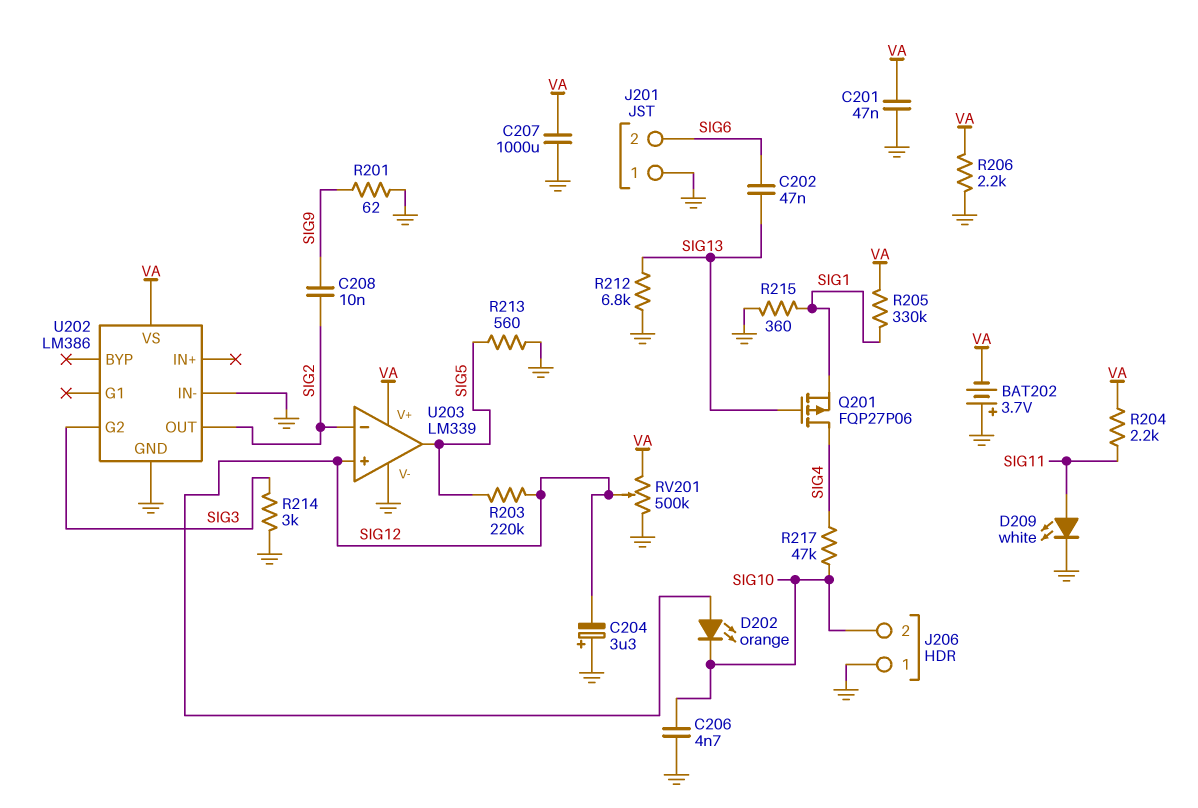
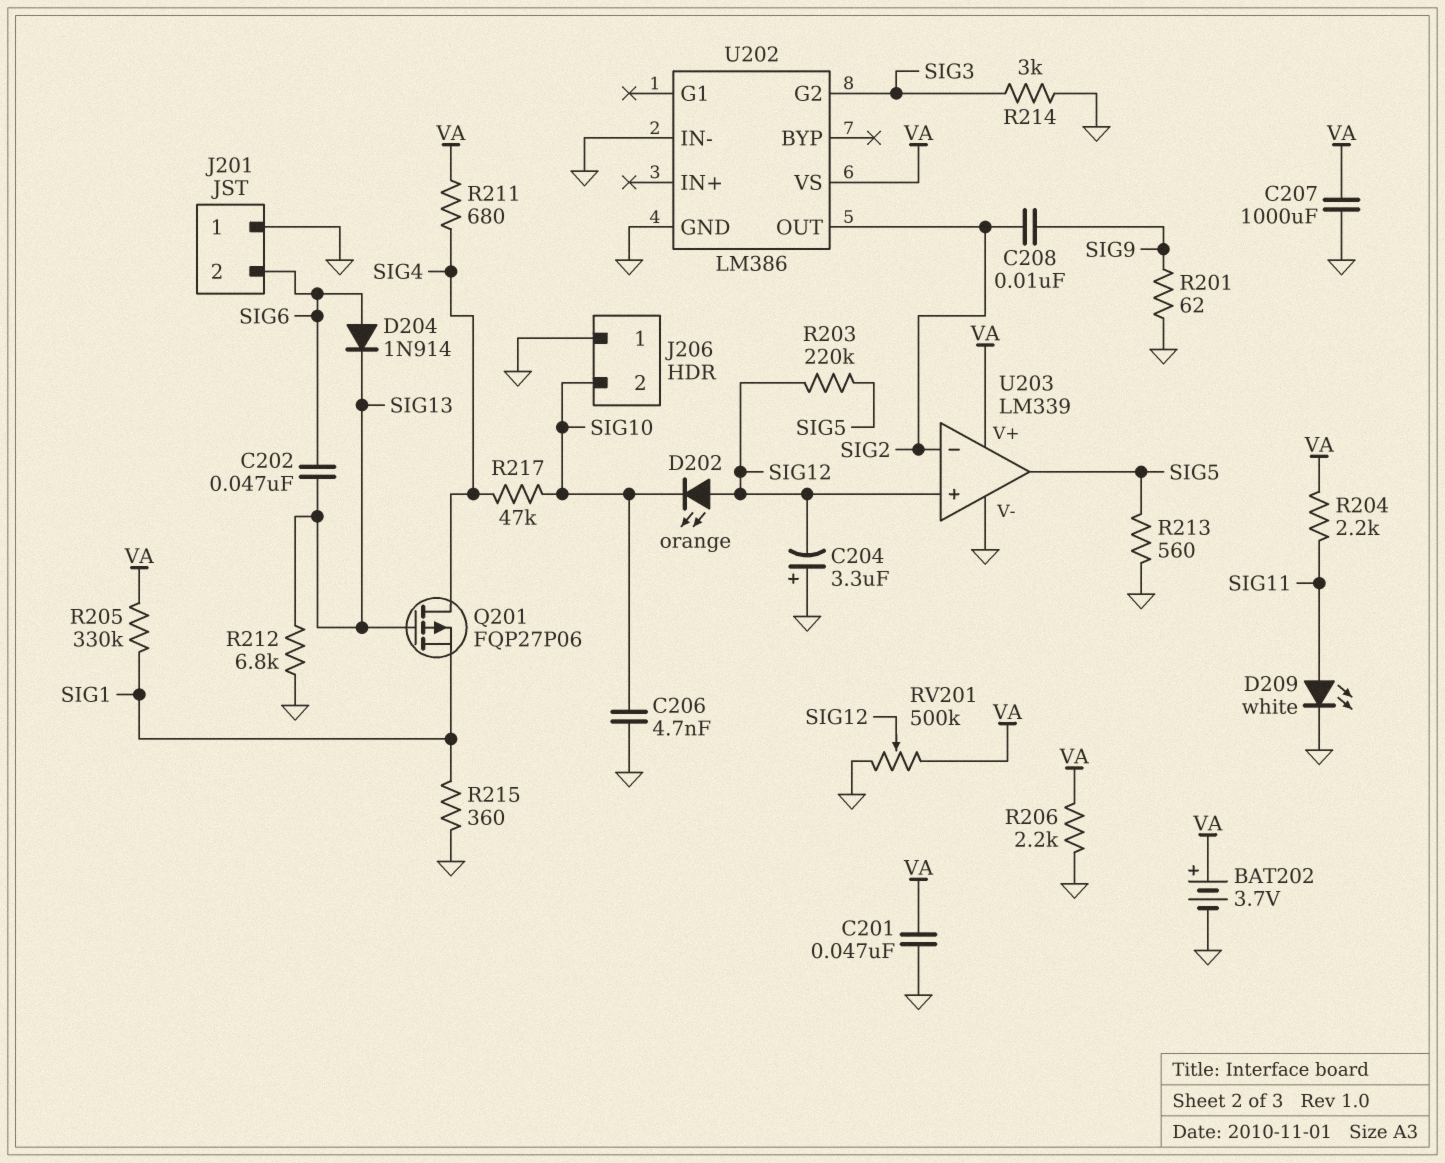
BAT202: 3.7V (plus GND, minus VA) -> 3.7V (plus VA, minus GND)
D204: none -> diode 1N914 (A SIG6, K SIG13)
R211: none -> 680 (SIG4, VA)

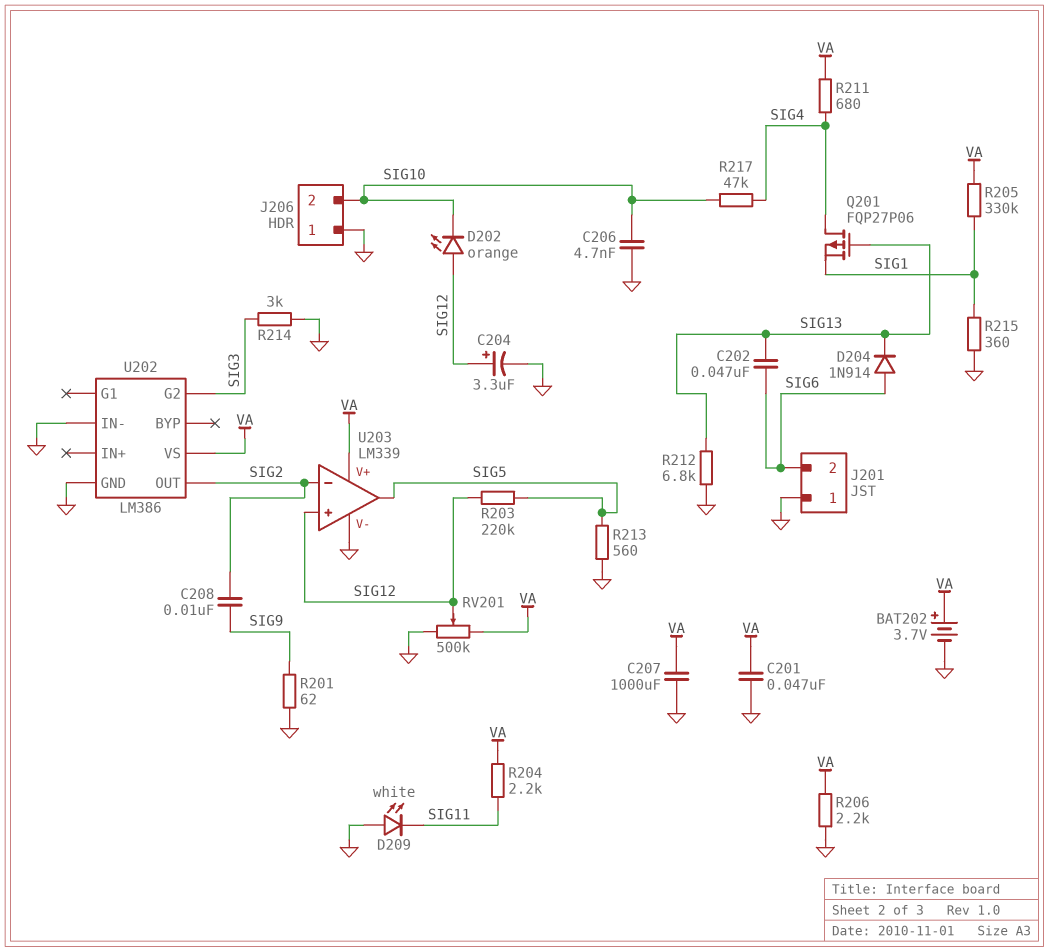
C204: 3.3uF (plus GND, minus SIG12) -> 3.3uF (plus SIG12, minus GND)
D209: LED white (A SIG11, K GND) -> LED white (A GND, K SIG11)

